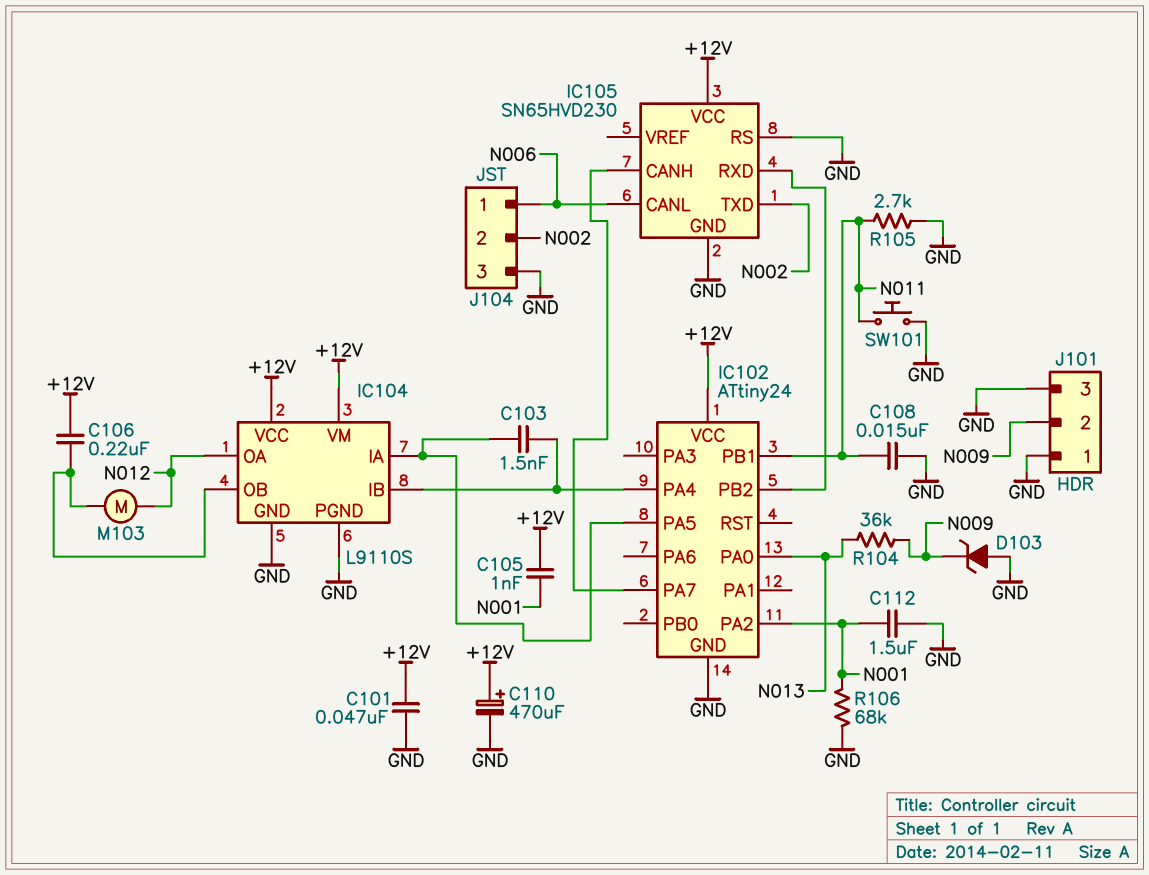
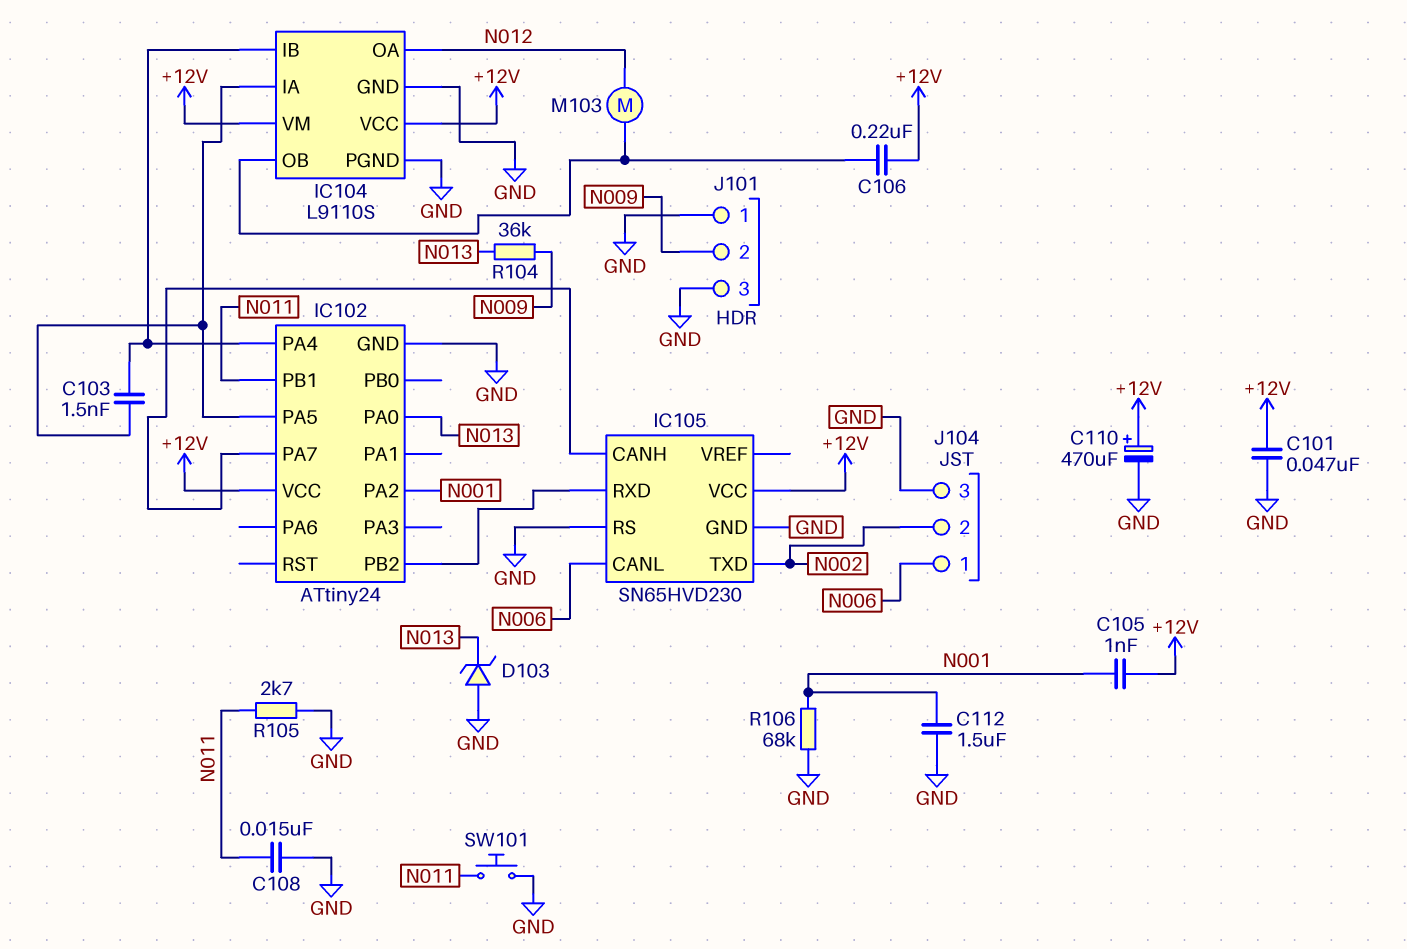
D103: zener (A GND, K N009) -> zener (A GND, K N013)

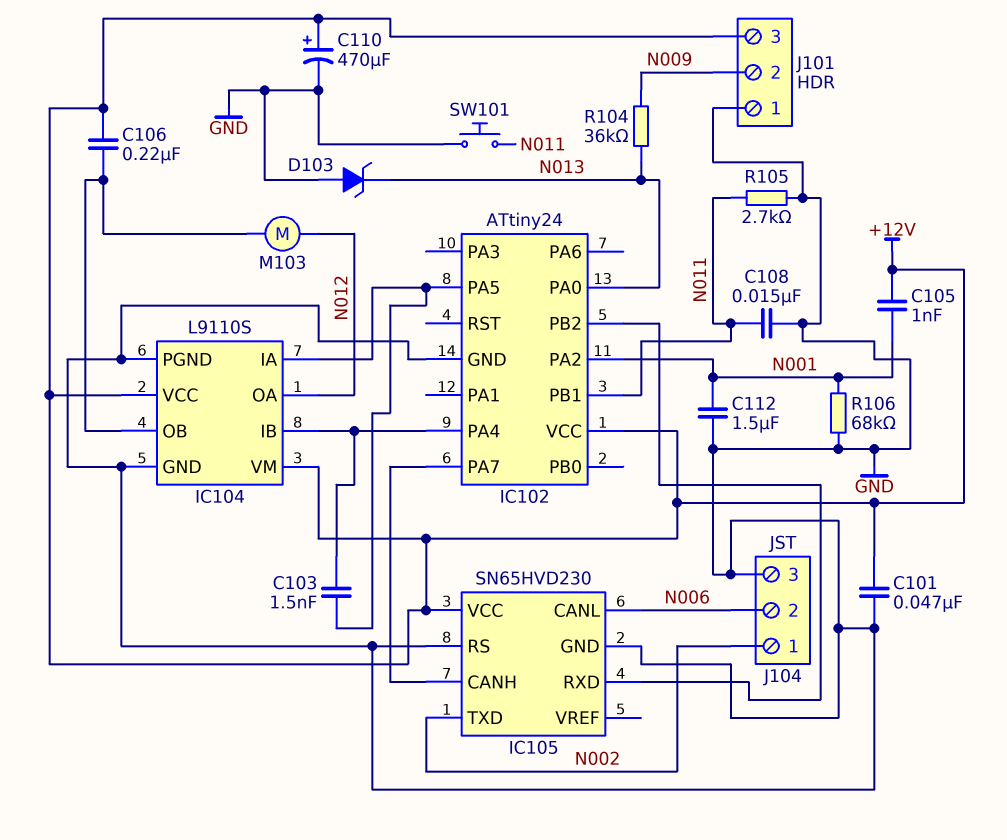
J101 pin 3: GND -> +12V
J104 pin 1: N006 -> N002
J104 pin 2: N002 -> N006

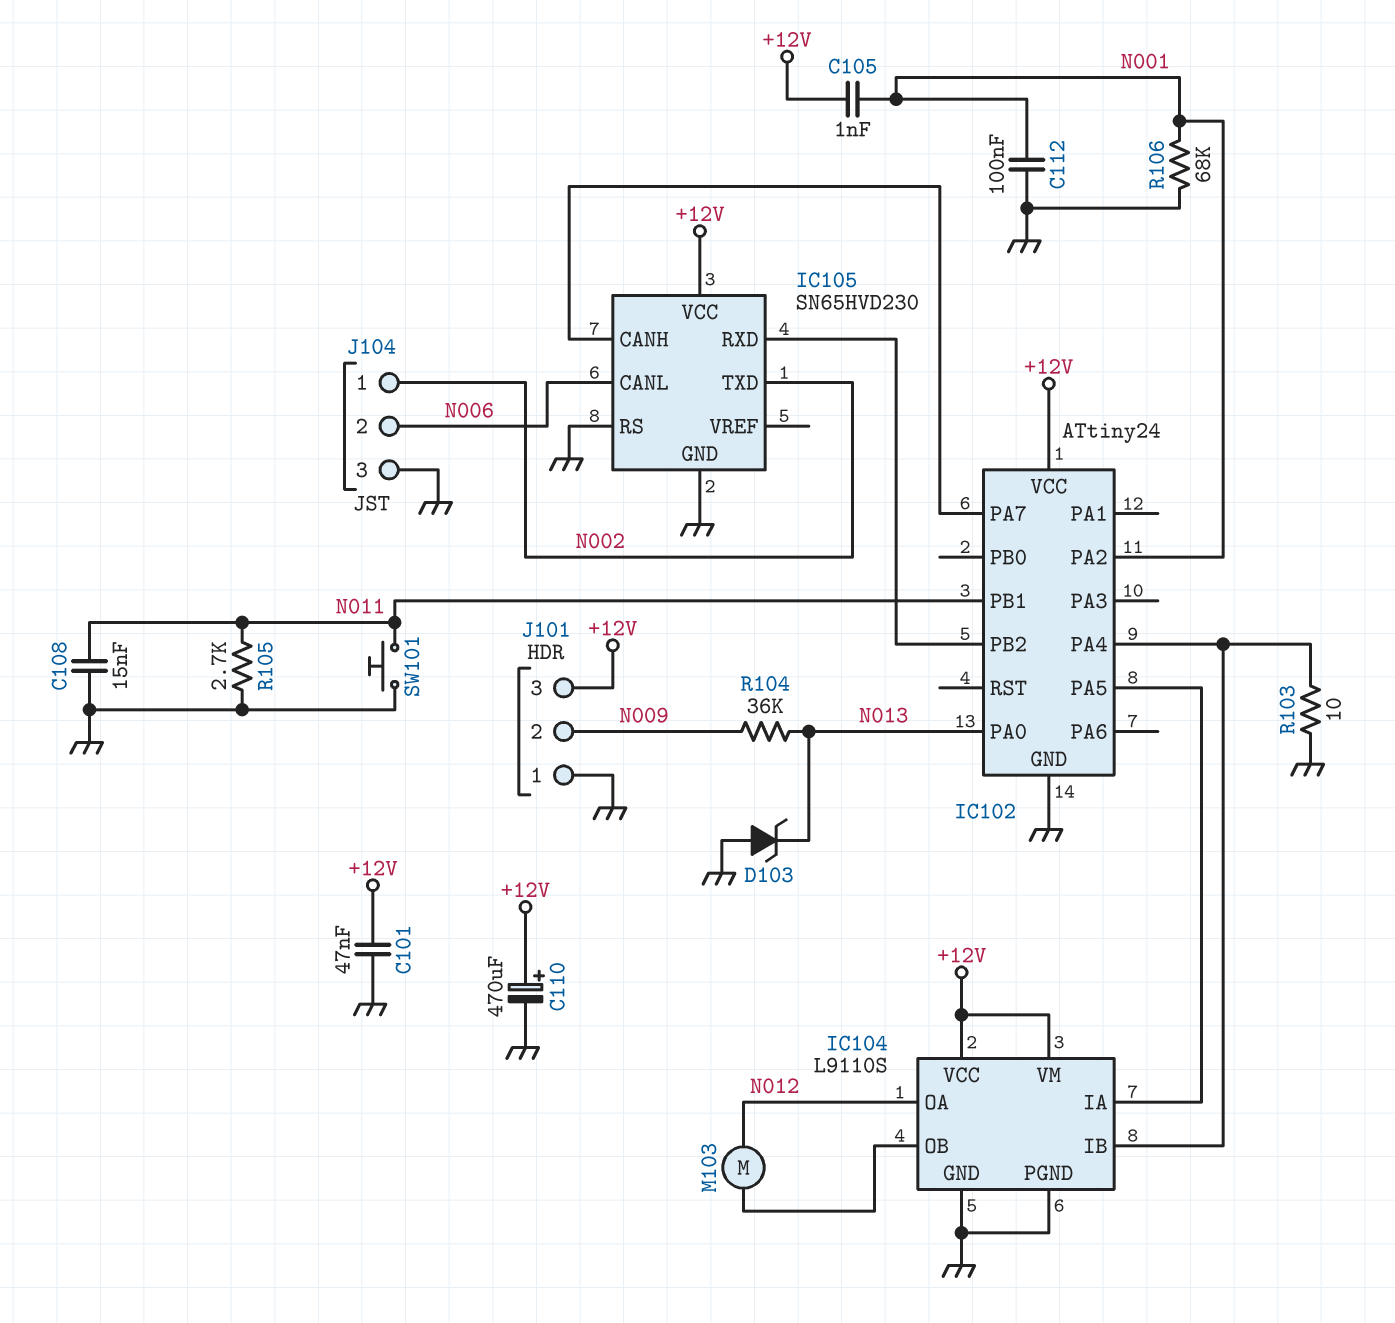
C103: 1.5nF (IC102/PA4, IC102/PA5) -> none
C106: 220nF (+12V, IC104/OB) -> none
C112: 1.5uF (GND, N001) -> 100nF (GND, N001)
R103: none -> 10 (GND, IC102/PA4)

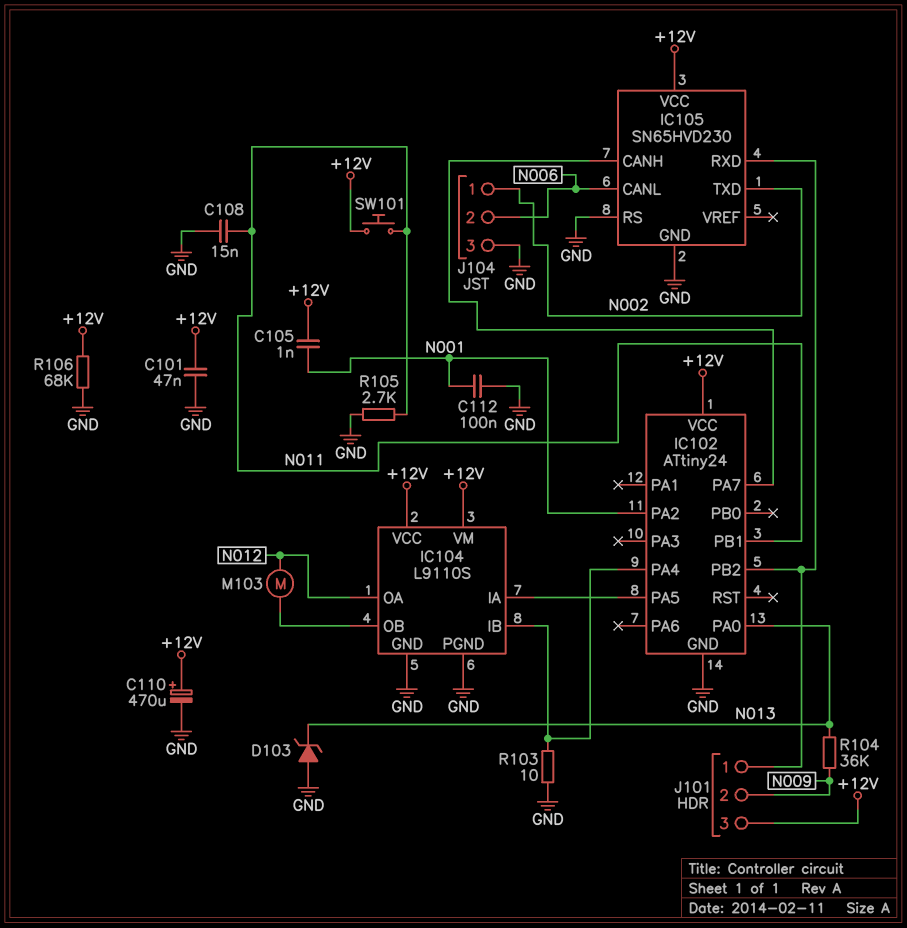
J101 pin 1: GND -> IC102/PB2
R106: 68k (GND, N001) -> 68k (+12V, GND)
SW101: button (GND, N011) -> button (+12V, N011)

